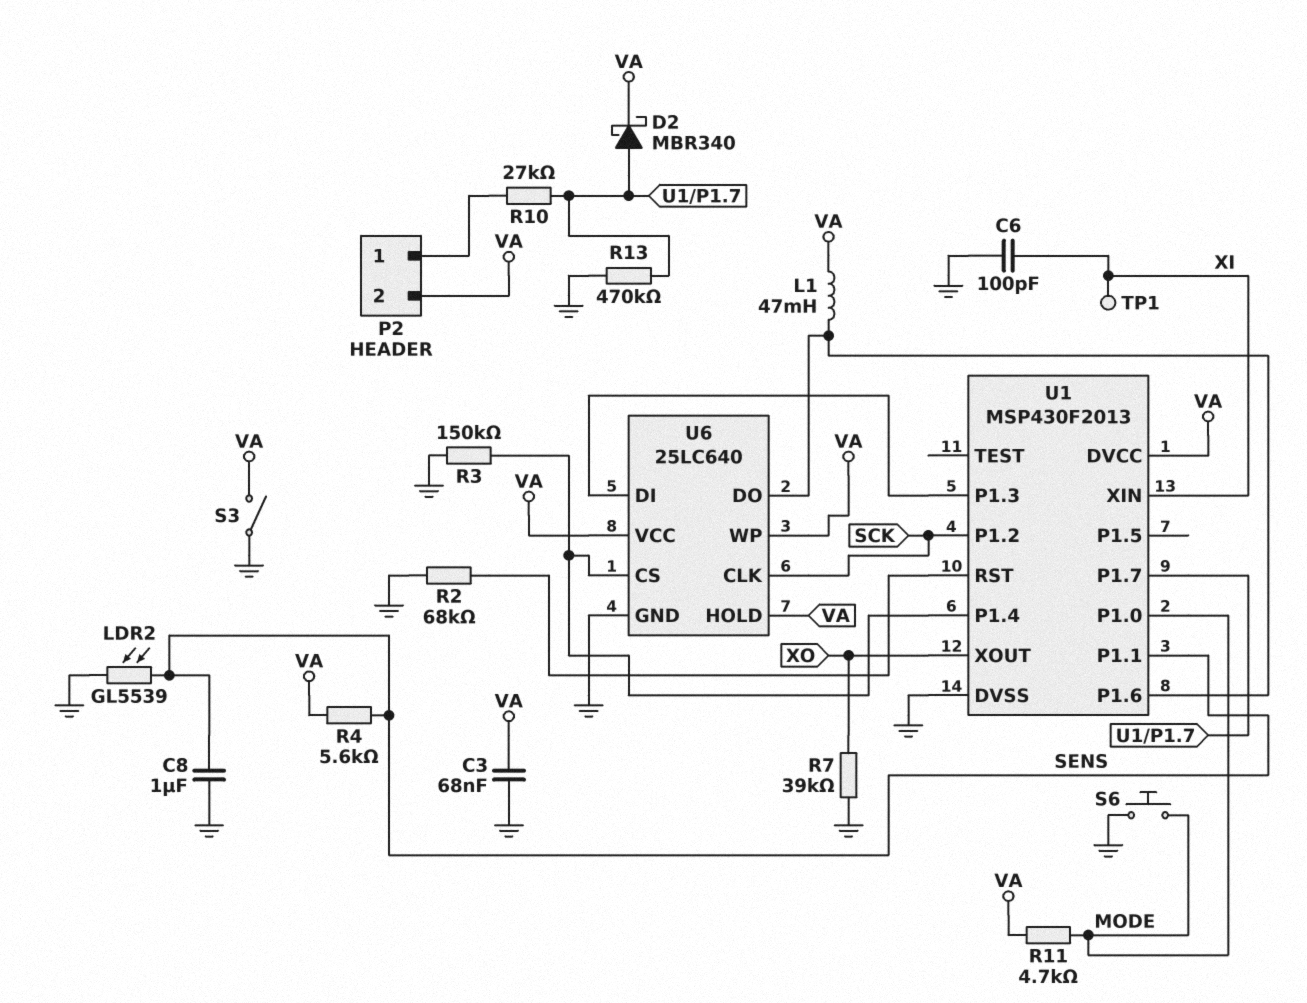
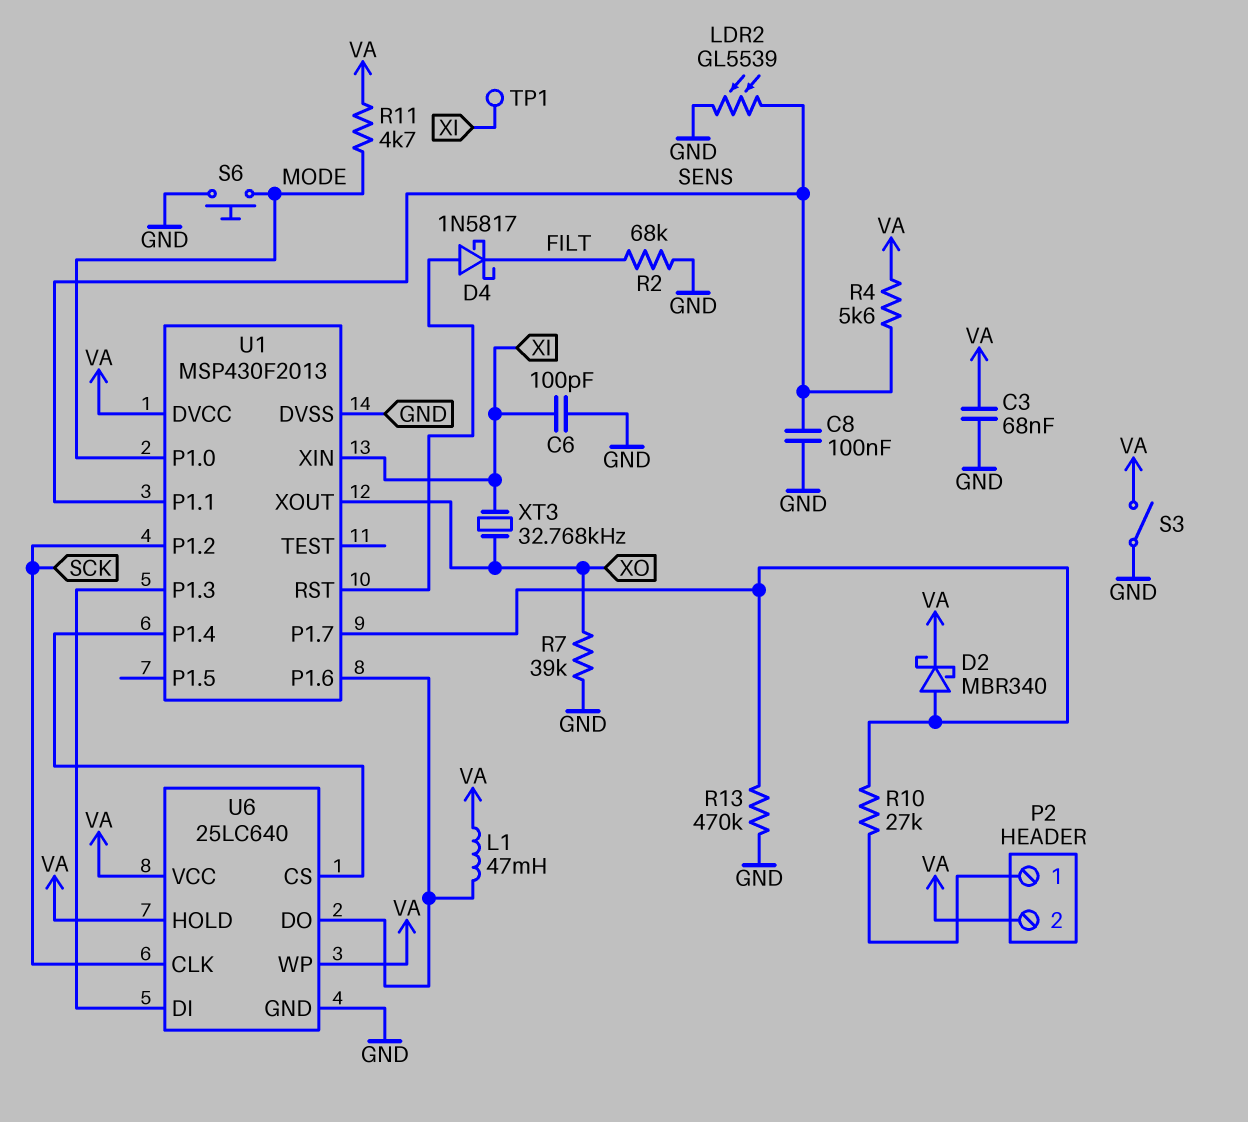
C8: 1uF (GND, SENS) -> 100nF (GND, SENS)
D4: none -> schottky 1N5817 (A U1/RST, K FILT)
R2: 68k (GND, U1/RST) -> 68k (FILT, GND)
R3: 150k (GND, U1/P1.4) -> none
XT3: none -> 32.768kHz (XI, XO)

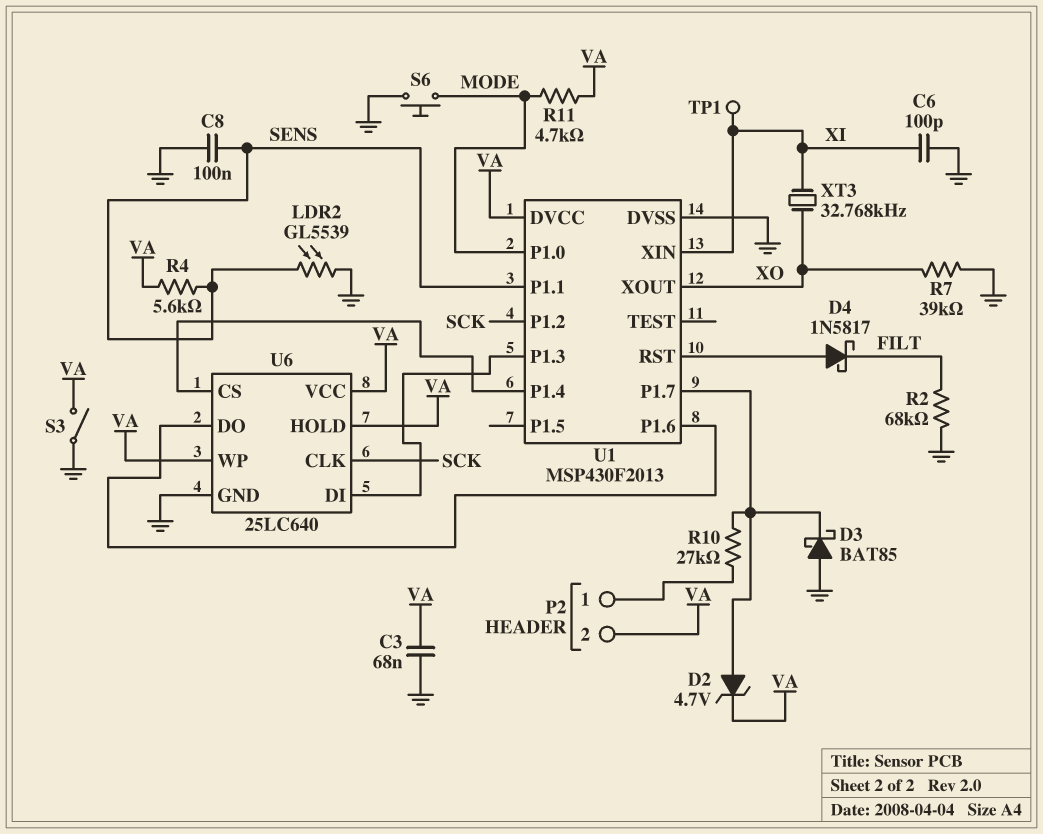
D2: schottky MBR340 (A U1/P1.7, K VA) -> zener 4.7V (A U1/P1.7, K VA)
D3: none -> schottky BAT85 (A GND, K U1/P1.7)
L1: 47mH (U1/P1.6, VA) -> none
R13: 470k (GND, U1/P1.7) -> none

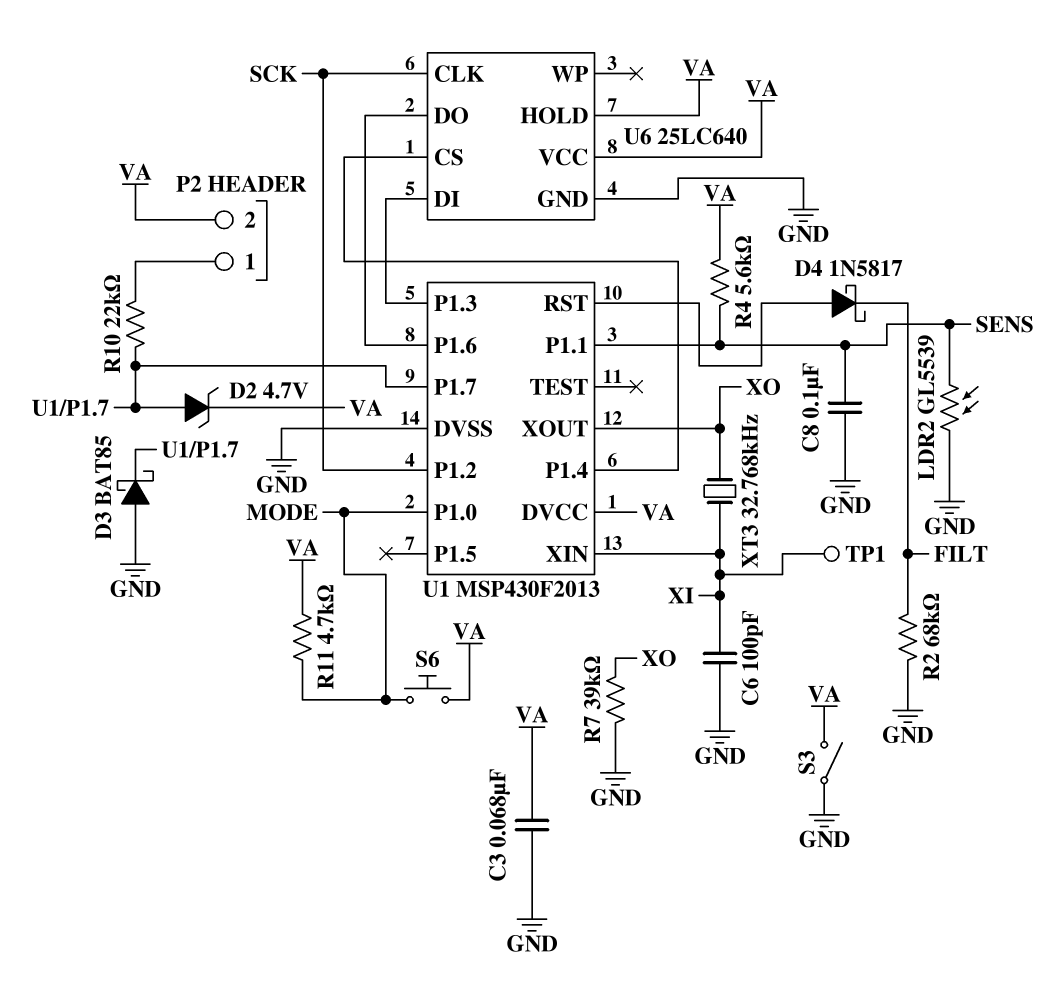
R10: 27k (P2/1, U1/P1.7) -> 22k (P2/1, U1/P1.7)
S6: button (GND, MODE) -> button (MODE, VA)
U6 pin WP: VA -> none

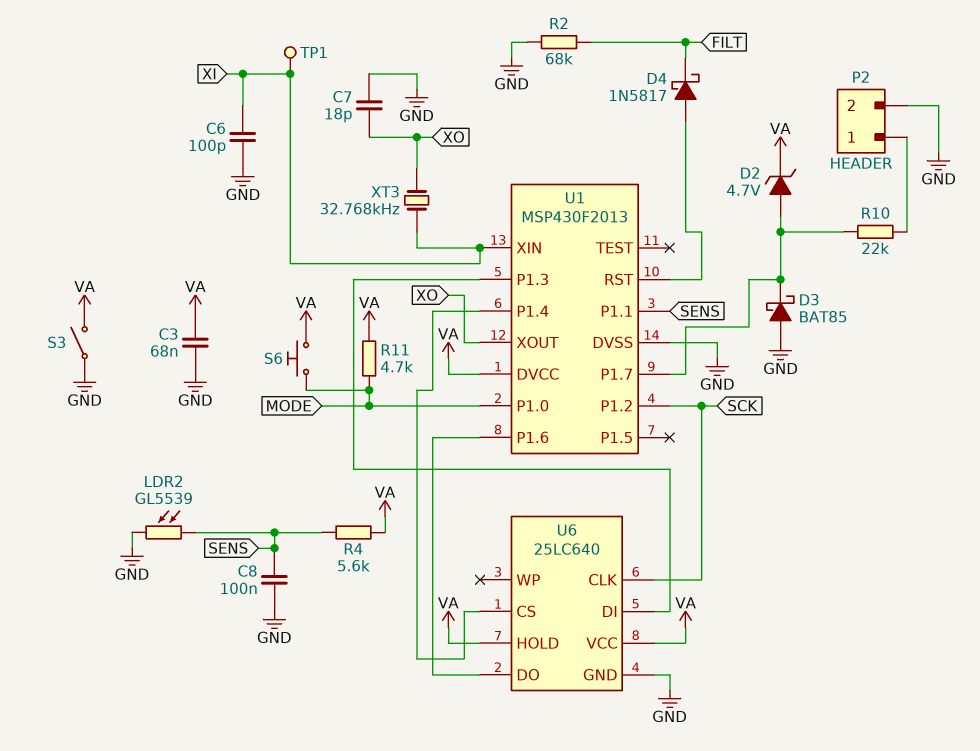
C7: none -> 18pF (GND, XO)
P2 pin 2: VA -> GND
R7: 39k (GND, XO) -> none

